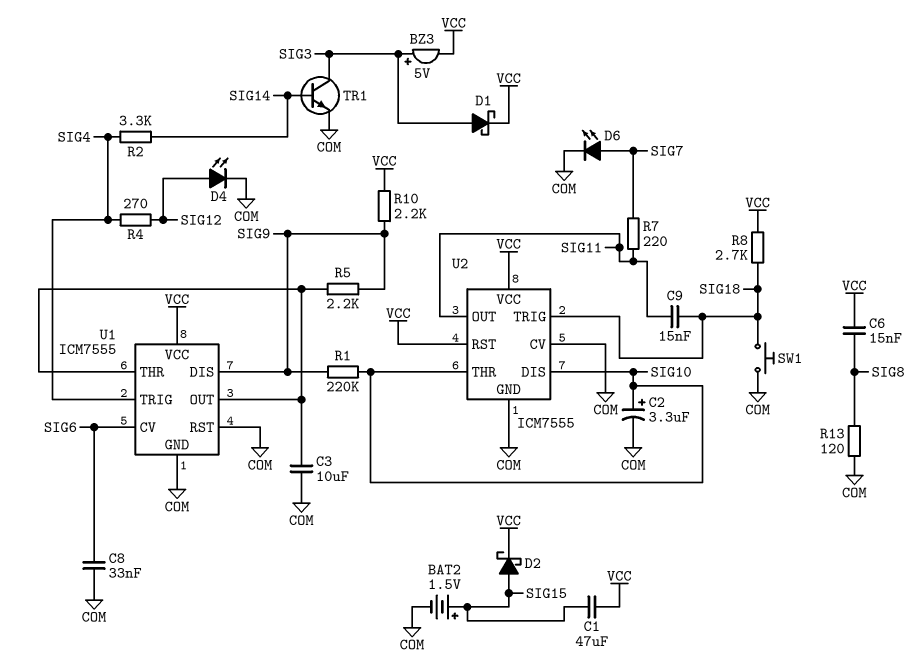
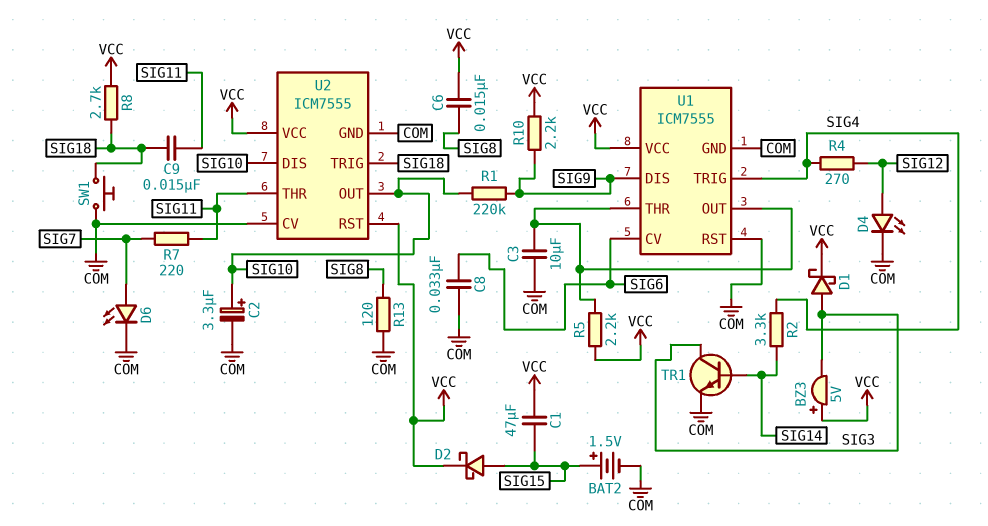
BZ3: buzzer 5V (plus SIG3, minus VCC) -> buzzer 5V (plus VCC, minus SIG3)
R5: 2.2k (SIG9, U1/OUT) -> 2.2k (U1/OUT, VCC)
U2 pin OUT: SIG11 -> SIG10
U2 pin THR: SIG10 -> SIG11

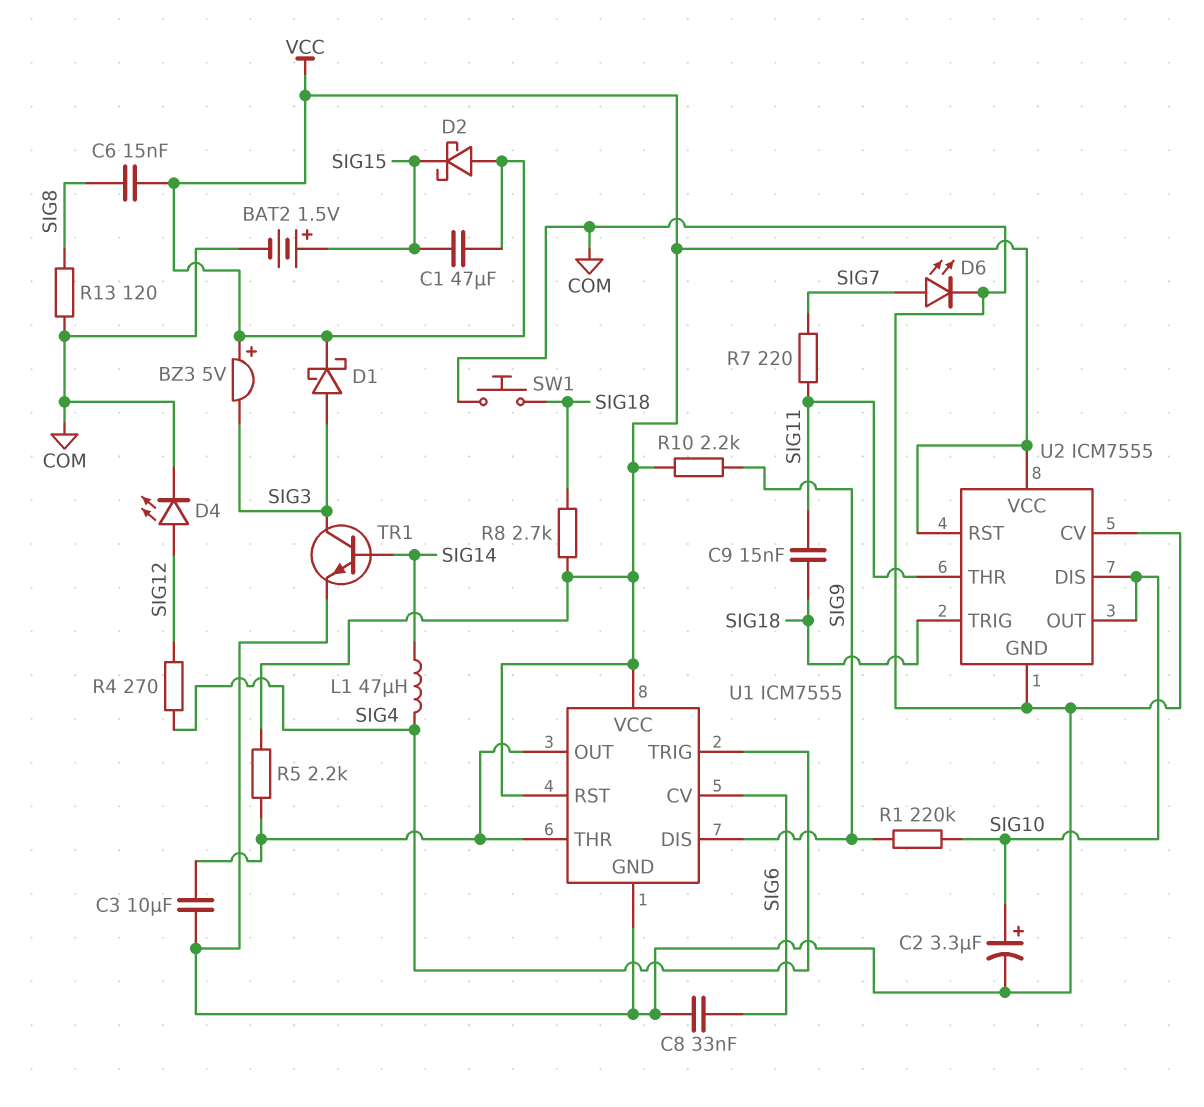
D2: schottky (A SIG15, K VCC) -> schottky (A VCC, K SIG15)
L1: none -> 47uH (SIG4, SIG14)
R2: 3.3k (SIG4, SIG14) -> none
U1 pin RST: COM -> VCC

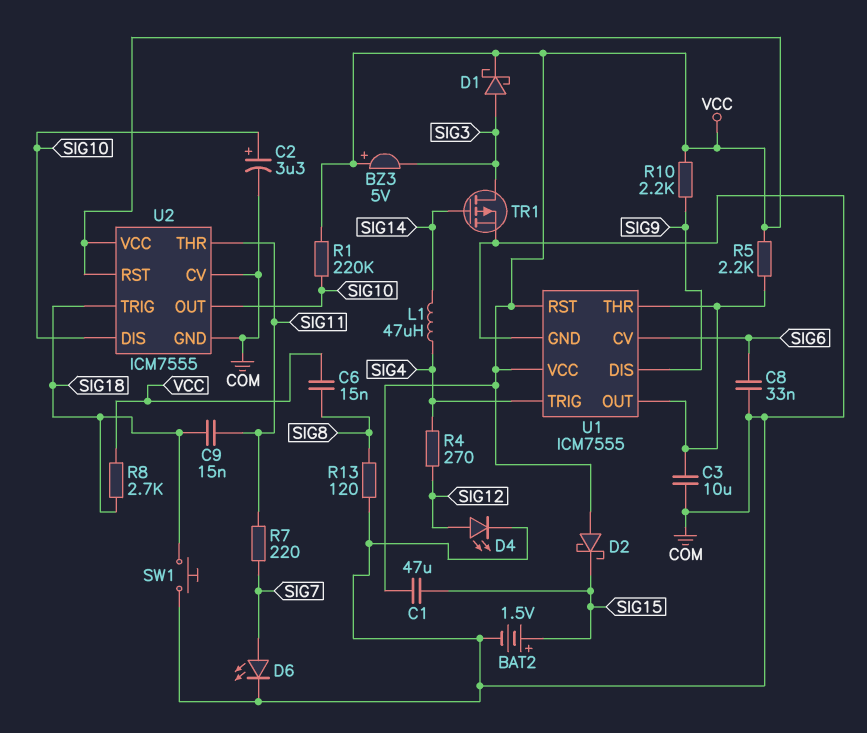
R1: 220k (SIG9, SIG10) -> 220k (SIG10, VCC)
TR1: NPN (B SIG14, C SIG3, E COM) -> PMOS (G SIG14, D SIG3, S COM)

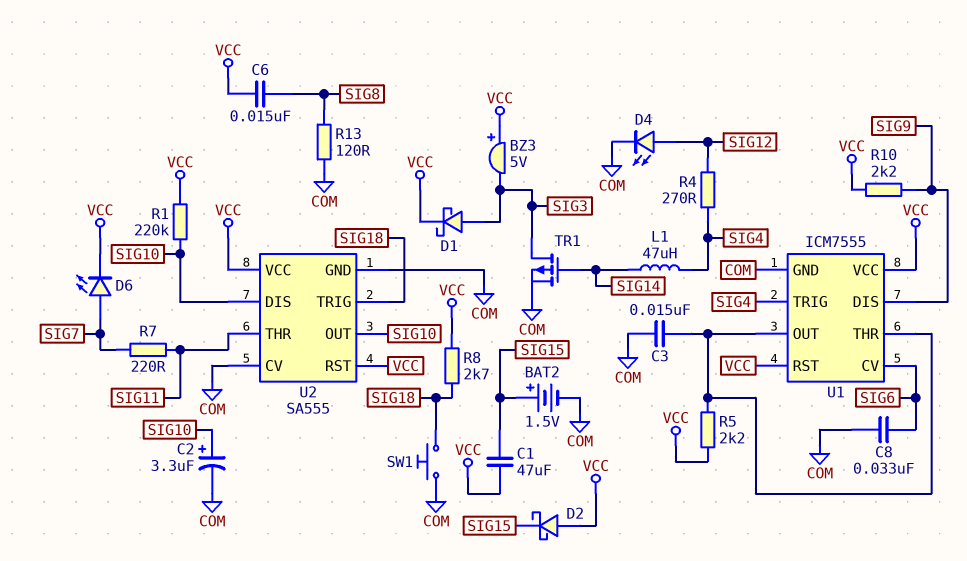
C3: 10uF (COM, U1/OUT) -> 15nF (COM, U1/OUT)
C9: 15nF (SIG11, SIG18) -> none
D6: LED (A SIG7, K COM) -> LED (A SIG7, K VCC)
U2: ICM7555 -> SA555

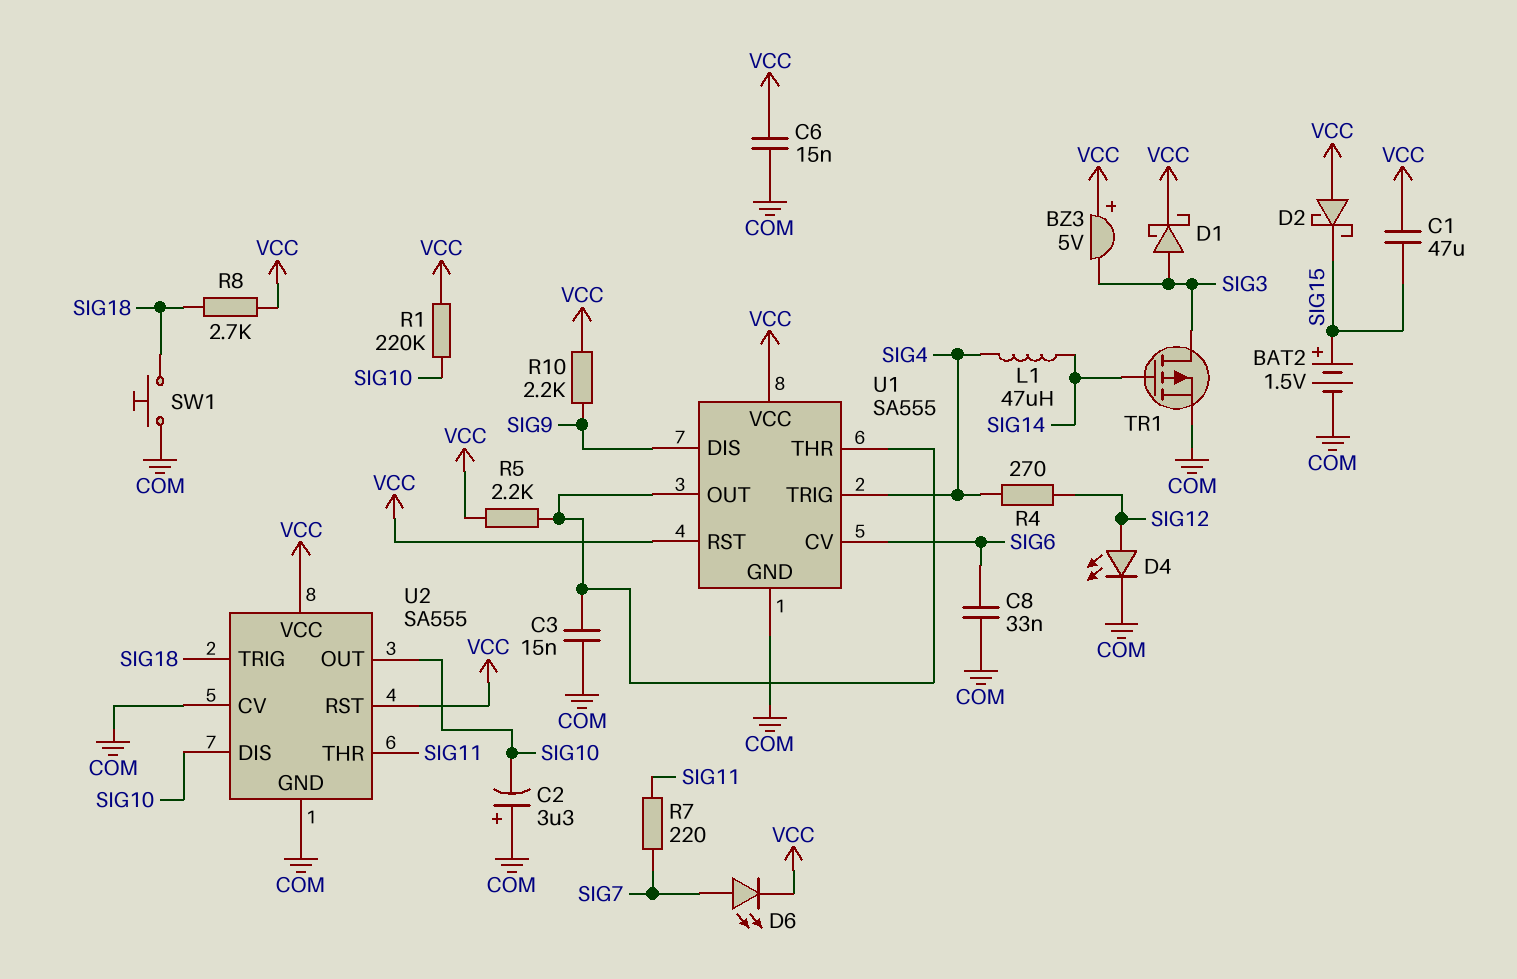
C2: 3.3uF (plus SIG10, minus COM) -> 3.3uF (plus COM, minus SIG10)
C6: 15nF (SIG8, VCC) -> 15nF (COM, VCC)
R13: 120 (COM, SIG8) -> none
U1: ICM7555 -> SA555

